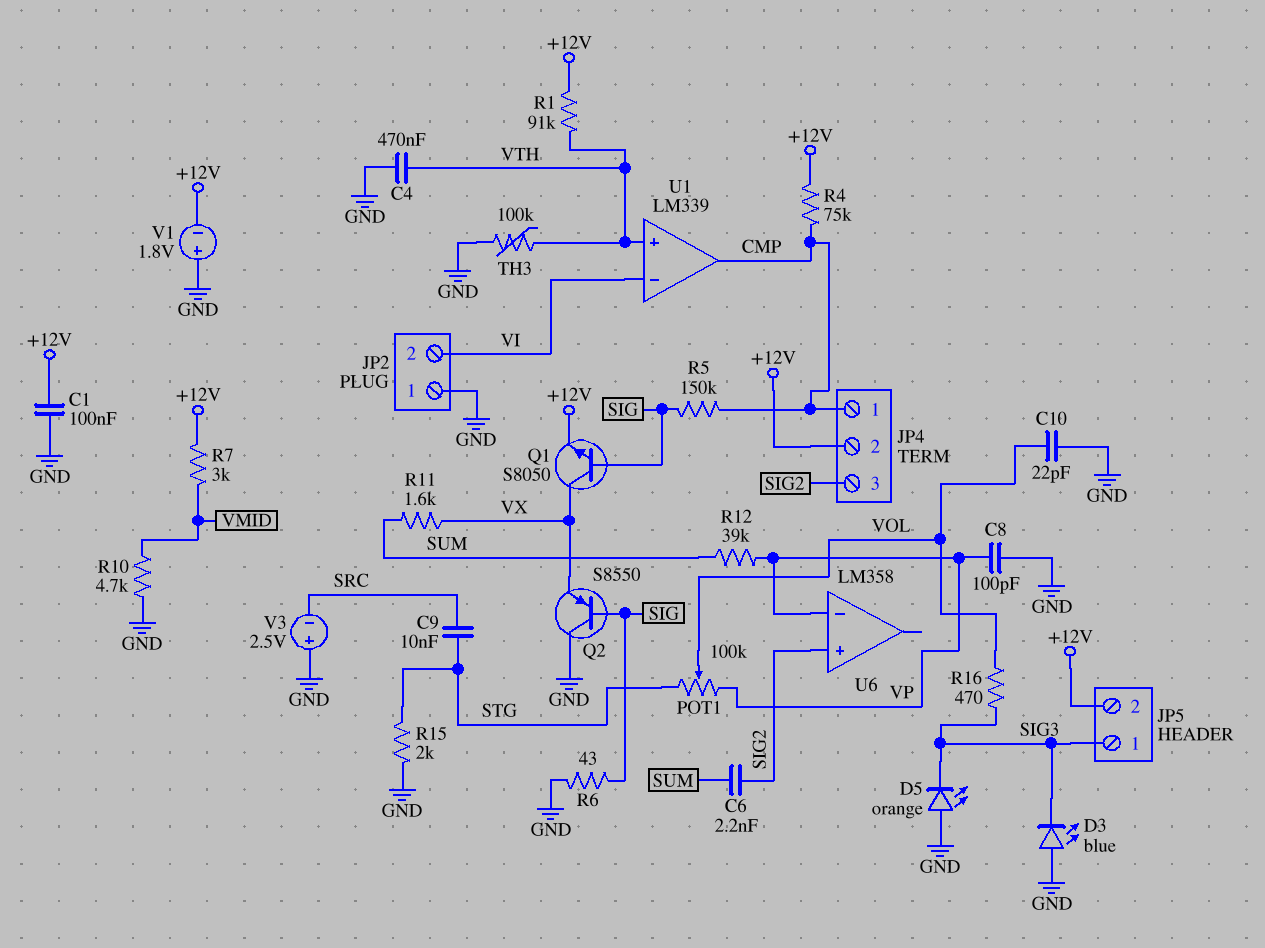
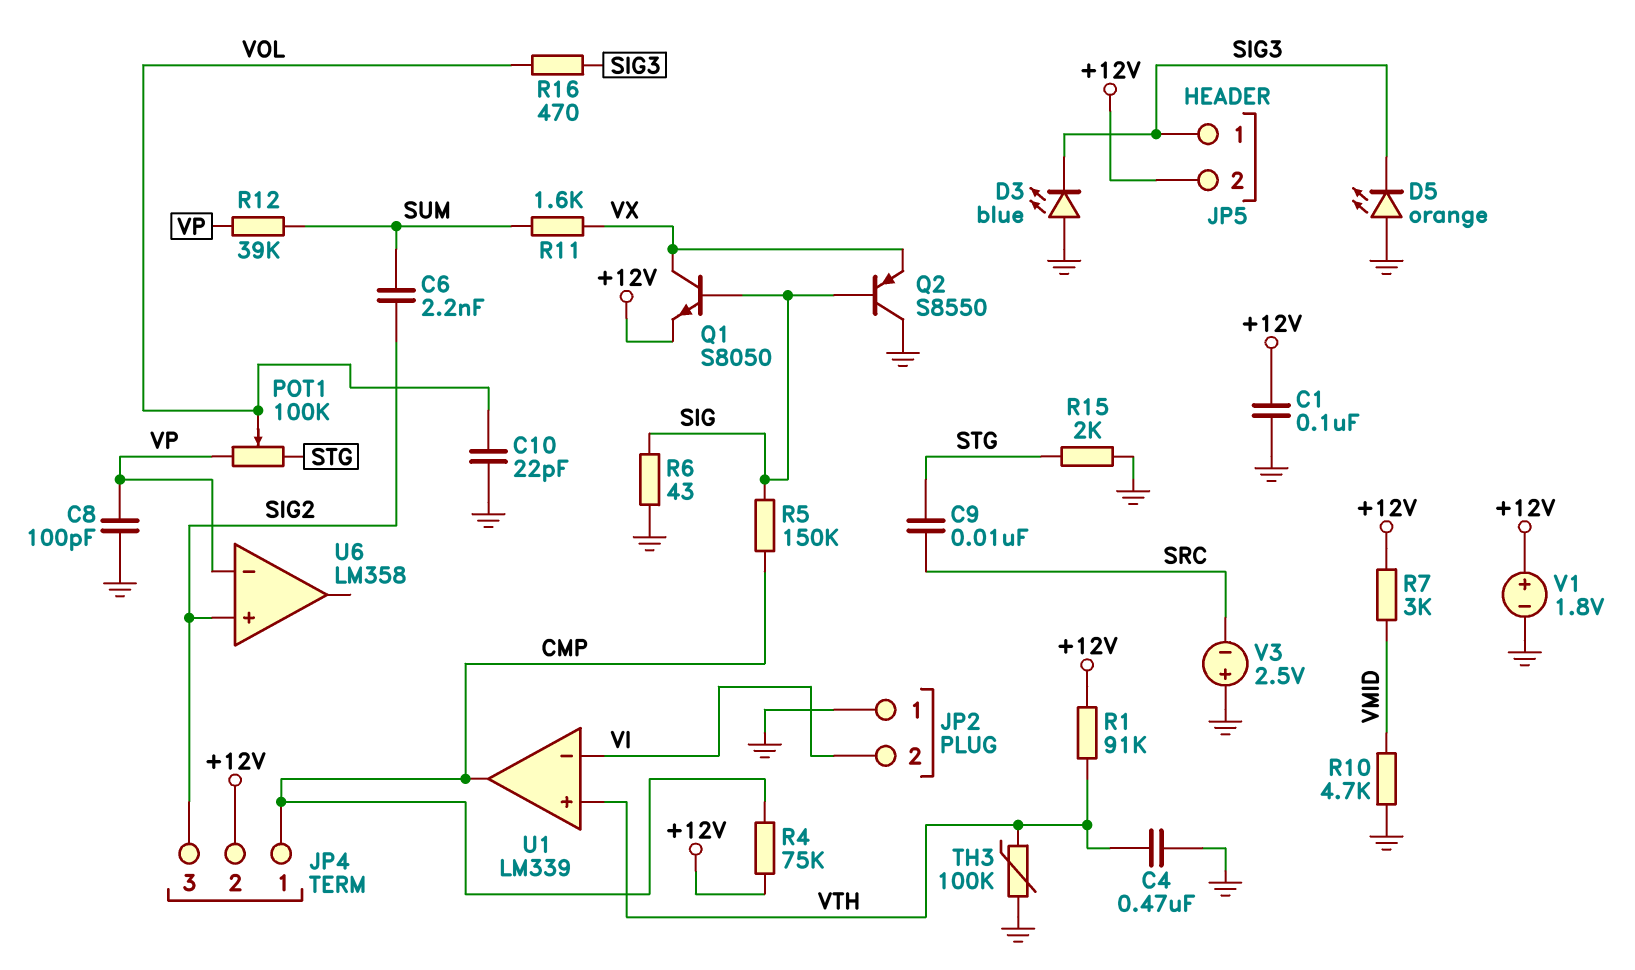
V1: 1.8V (plus GND, minus +12V) -> 1.8V (plus +12V, minus GND)

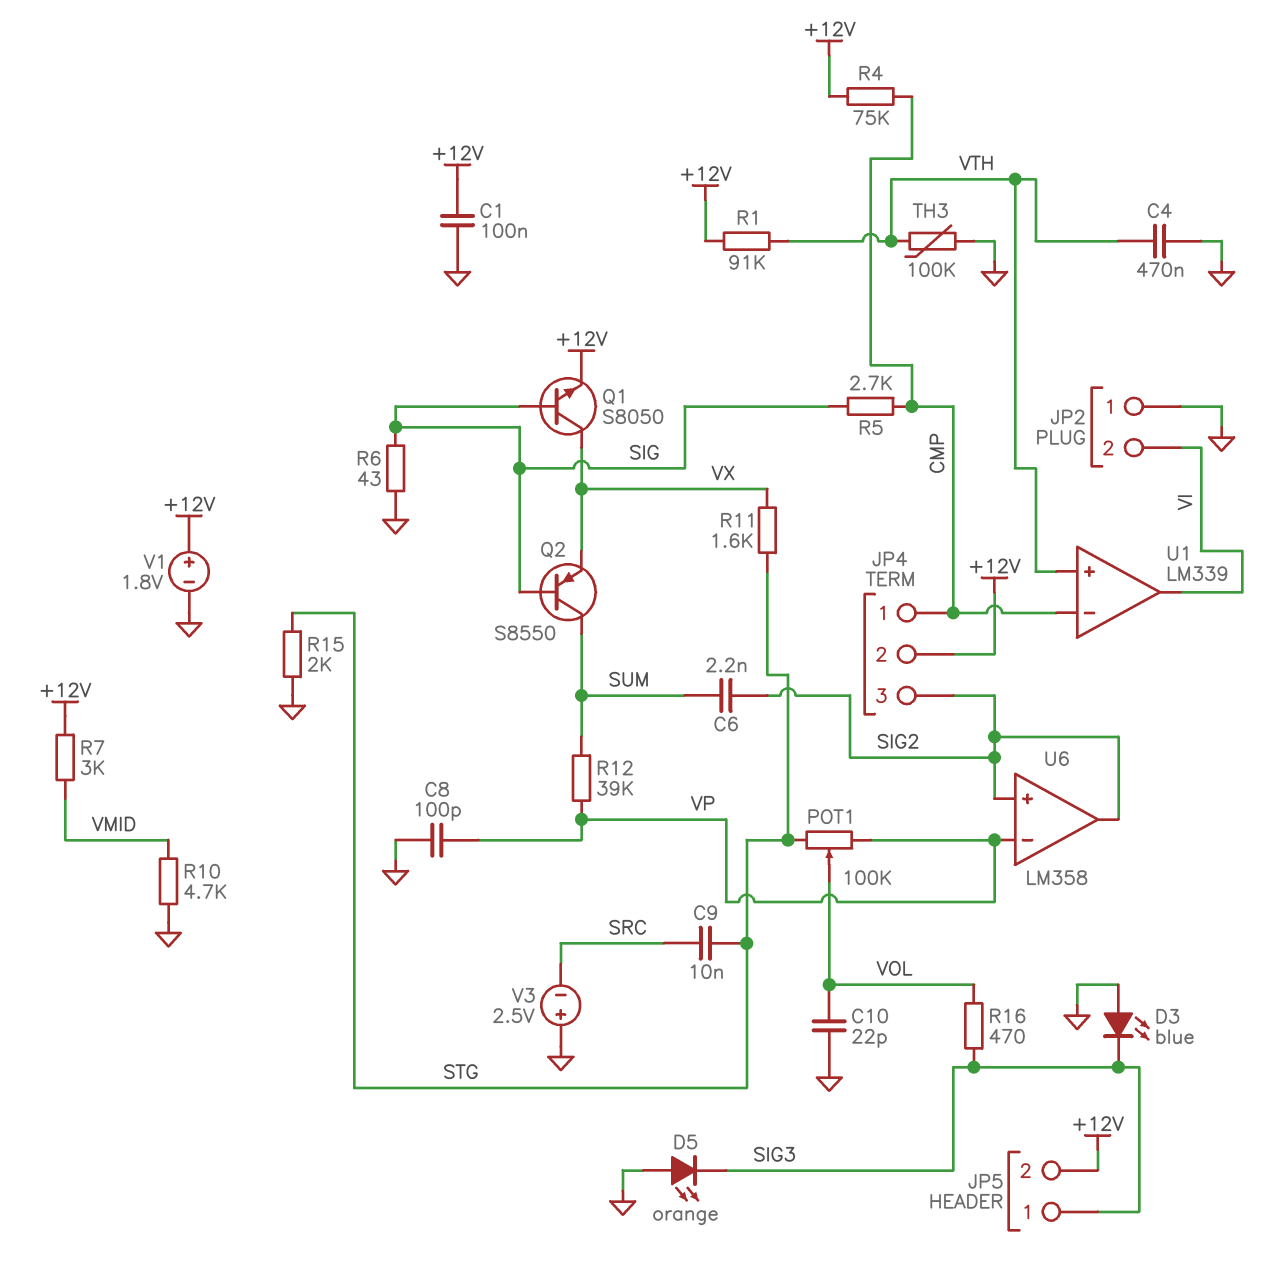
Q2: PNP S8550 (B SIG, C GND, E VX) -> PNP S8550 (B SIG, C SUM, E VX)
R5: 150k (CMP, SIG) -> 2.7k (CMP, SIG)
R11: 1.6k (SUM, VX) -> 1.6k (STG, VX)
U1 pin in-: VI -> CMP
U1 pin out: CMP -> VI
U6 pin out: none -> SIG2

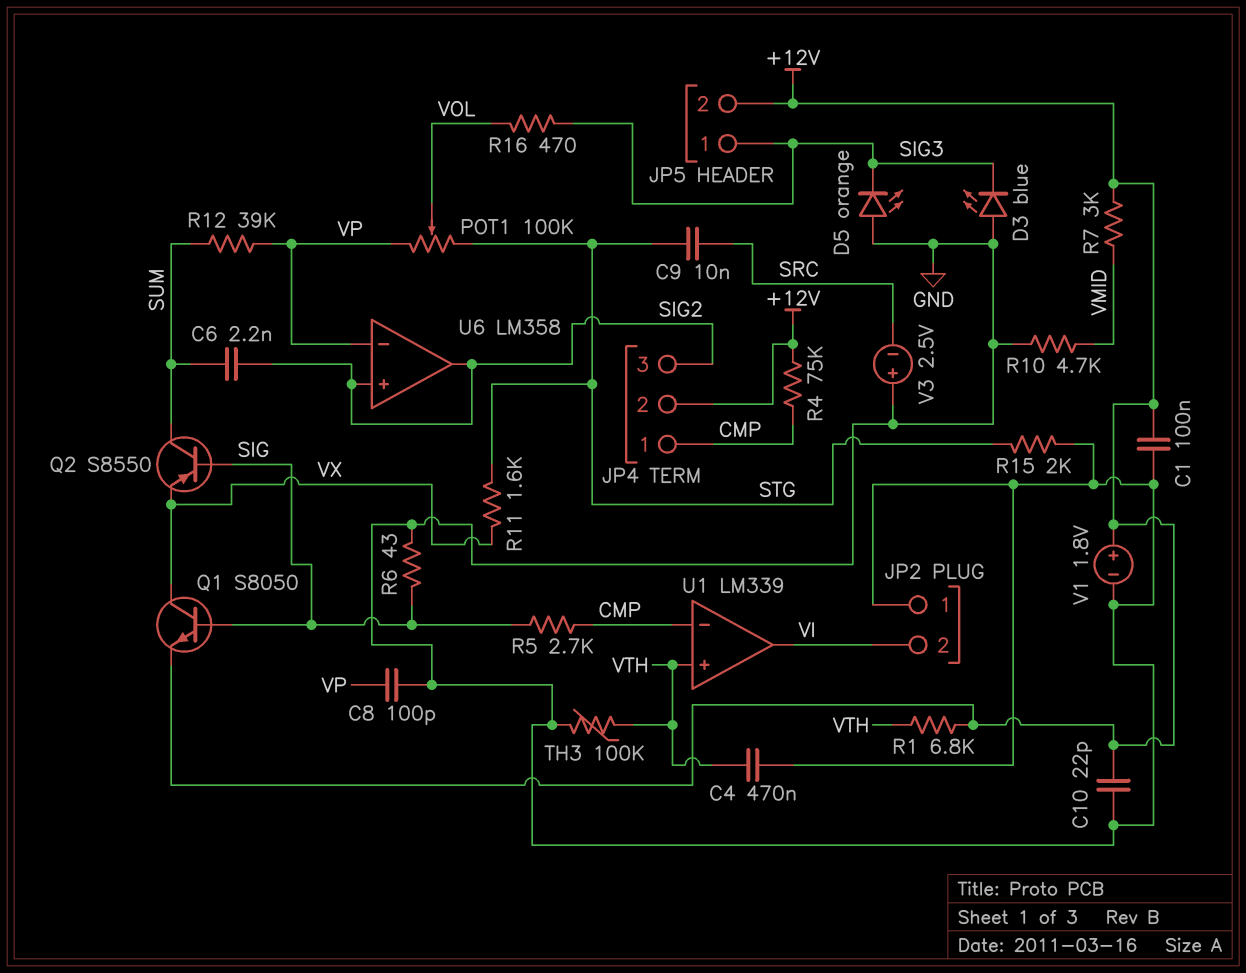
C10: 22pF (GND, VOL) -> 22pF (+12V, GND)
R1: 91k (+12V, VTH) -> 6.8k (+12V, VTH)

